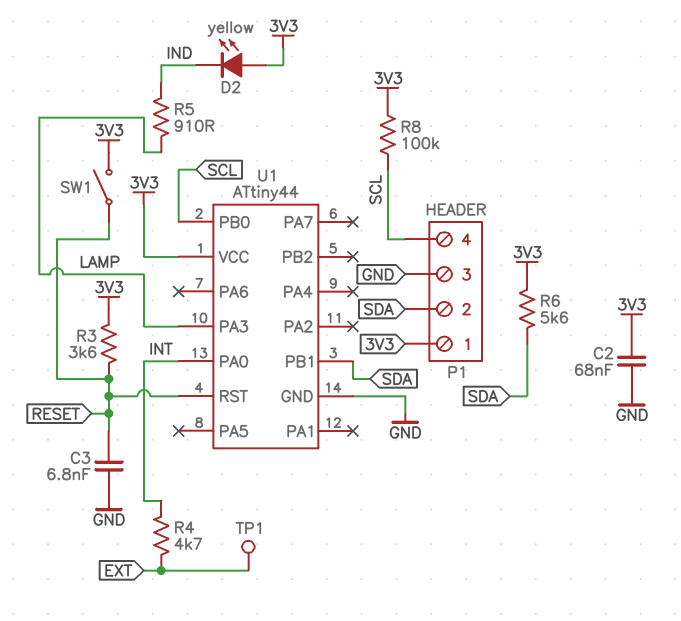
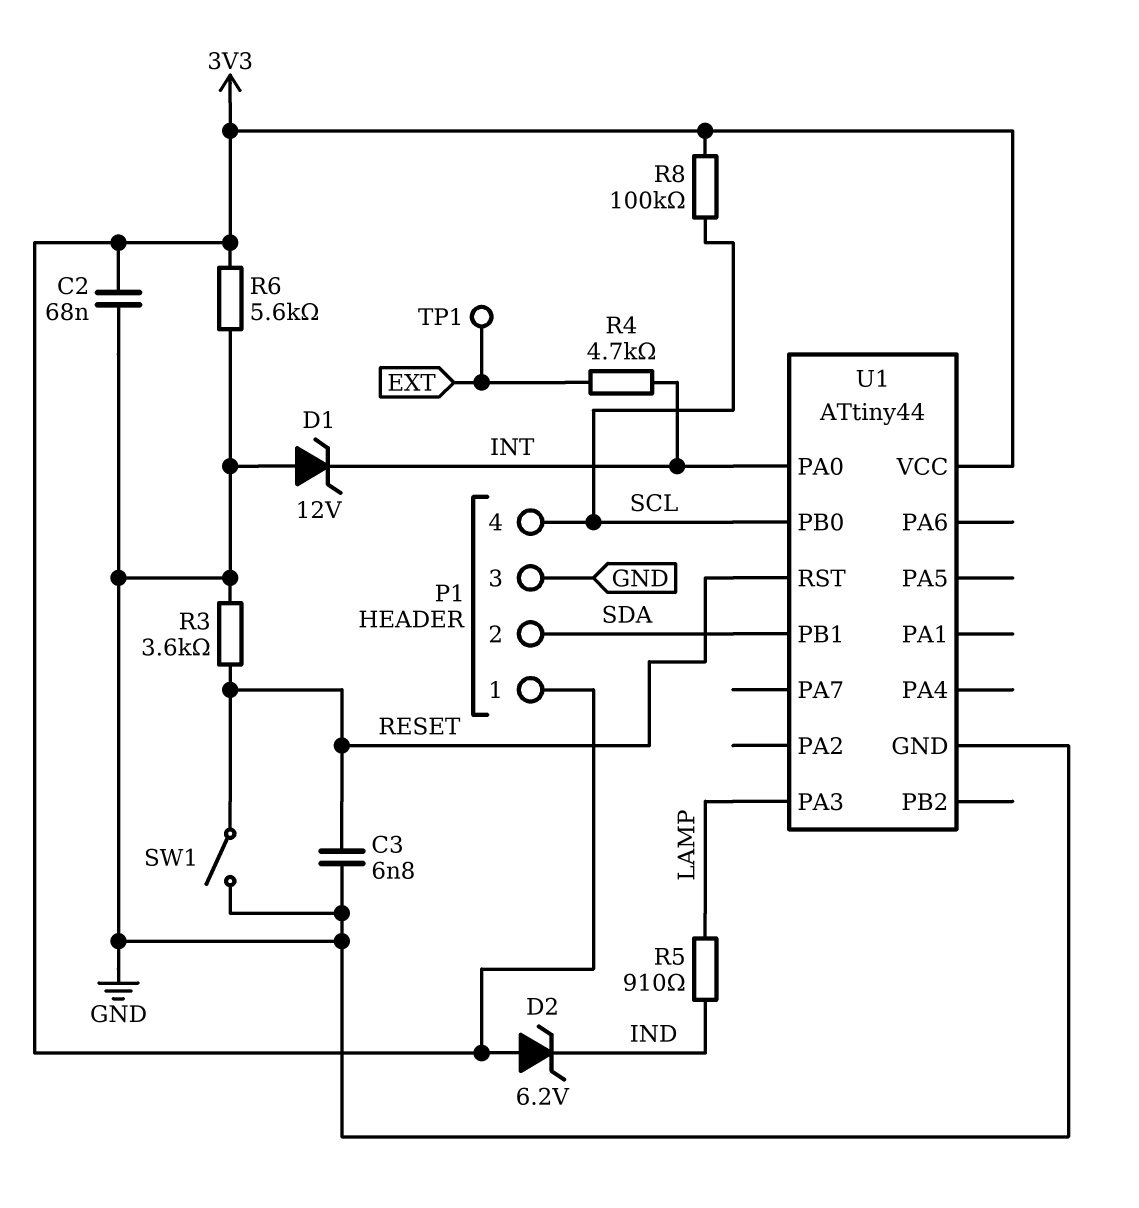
D1: none -> zener 12V (A GND, K INT)
D2: LED yellow (A 3V3, K IND) -> zener 6.2V (A 3V3, K IND)
R3: 3.6k (3V3, RESET) -> 3.6k (GND, RESET)
R6: 5.6k (3V3, SDA) -> 5.6k (3V3, GND)
SW1: switch (3V3, RESET) -> switch (GND, RESET)

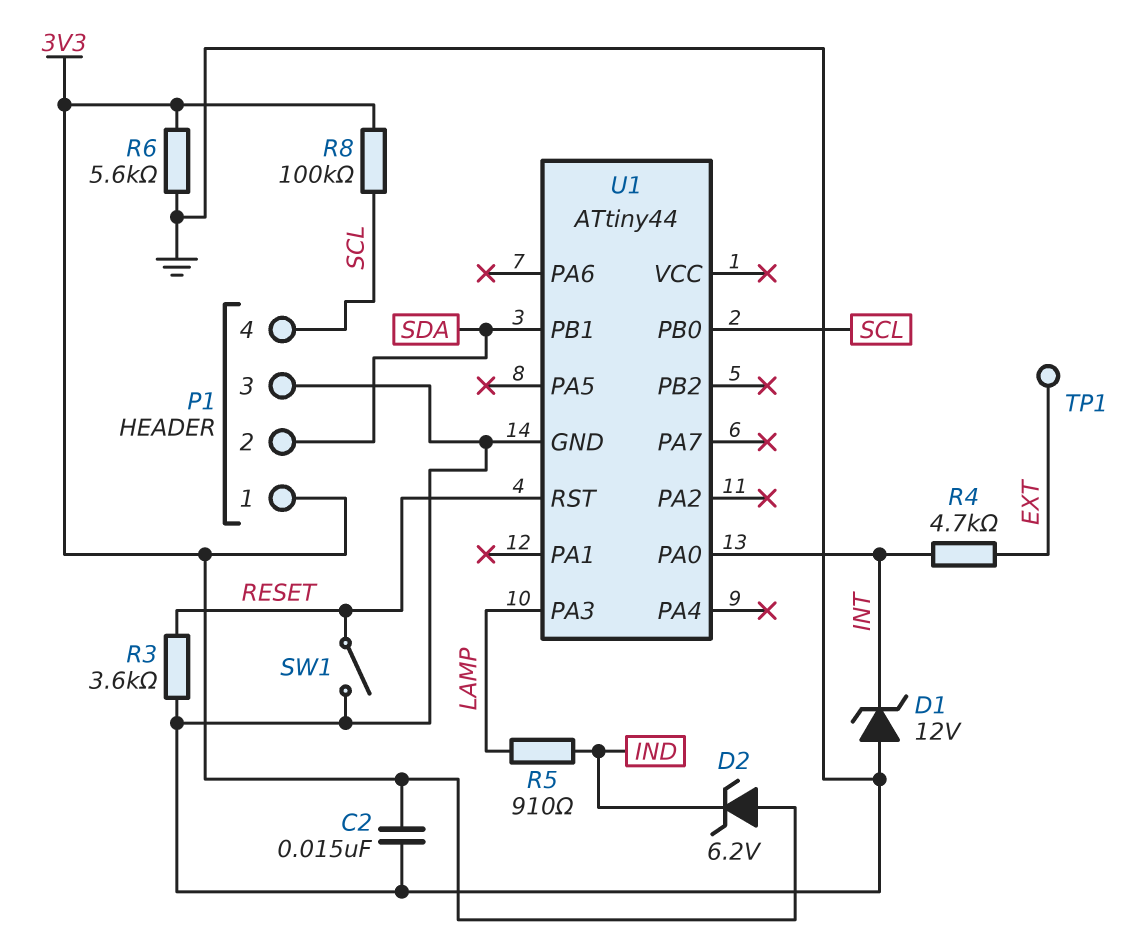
C2: 68nF (3V3, GND) -> 15nF (3V3, GND)
C3: 6.8nF (GND, RESET) -> none
U1 pin VCC: 3V3 -> none

